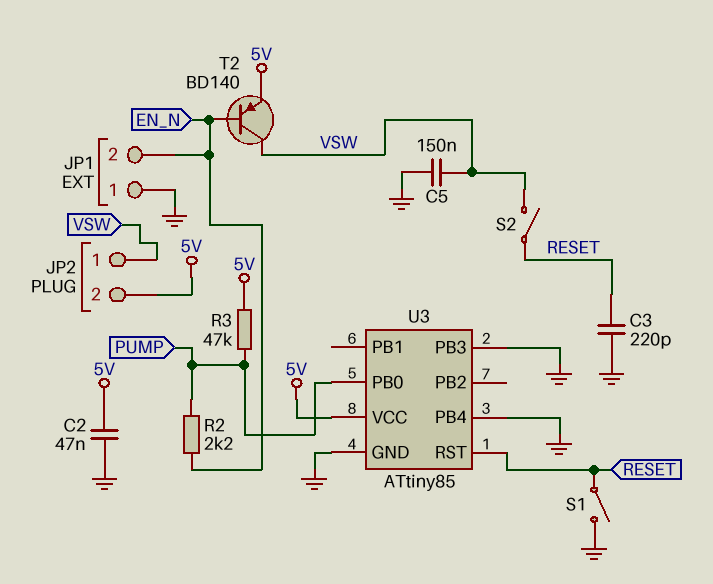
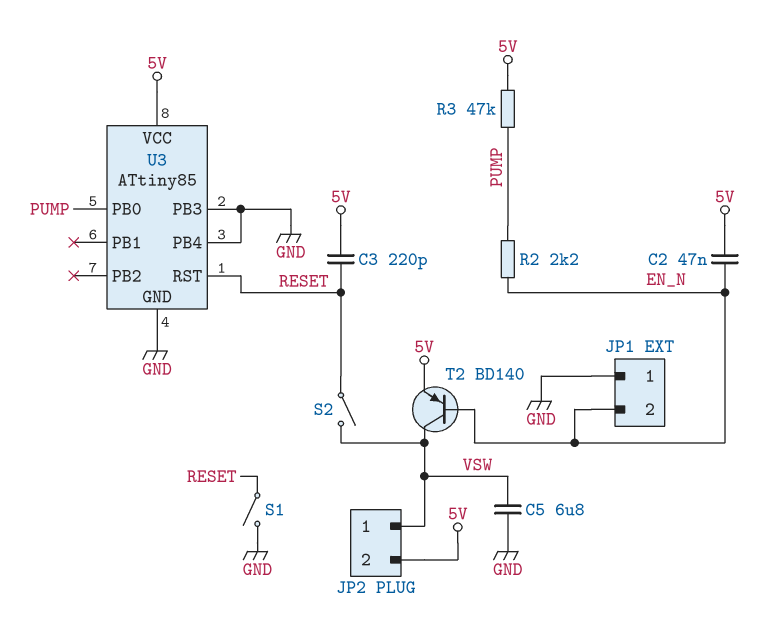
C2: 47nF (5V, GND) -> 47nF (5V, EN_N)
C3: 220pF (GND, RESET) -> 220pF (5V, RESET)
C5: 150nF (GND, VSW) -> 6.8uF (GND, VSW)

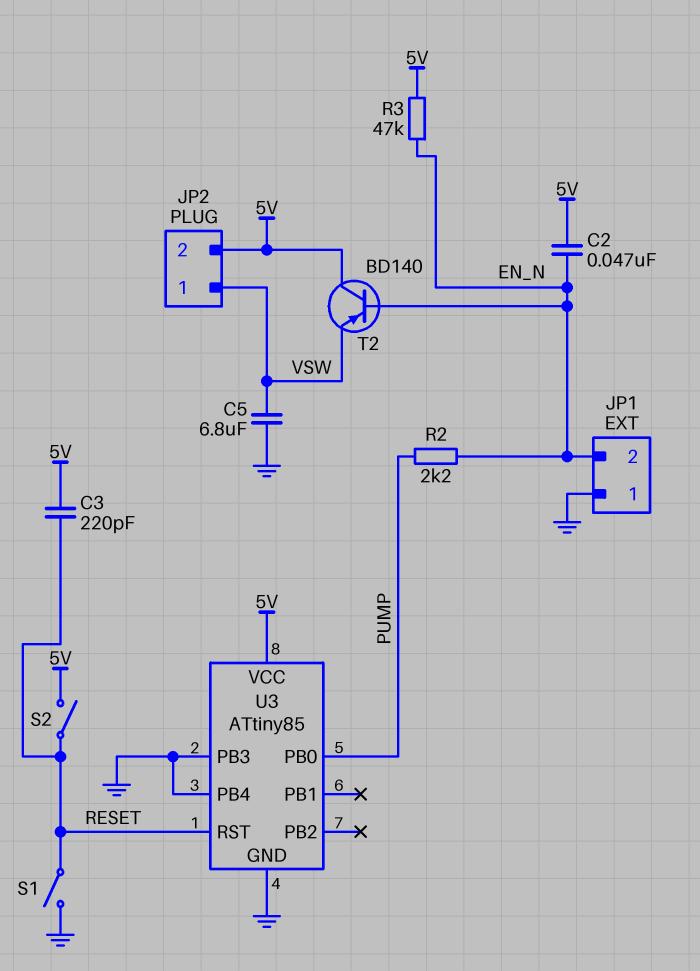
R3: 47k (5V, PUMP) -> 47k (5V, EN_N)
S2: switch (RESET, VSW) -> switch (5V, RESET)
T2: PNP BD140 (B EN_N, C VSW, E 5V) -> PNP BD140 (B EN_N, C 5V, E VSW)

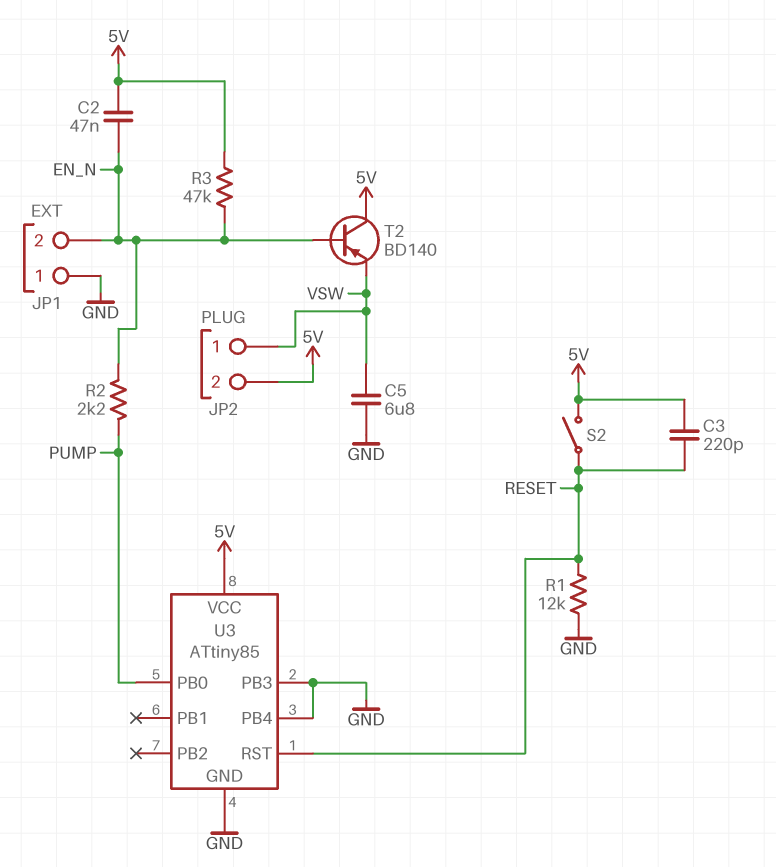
R1: none -> 12k (GND, RESET)
S1: switch (GND, RESET) -> none

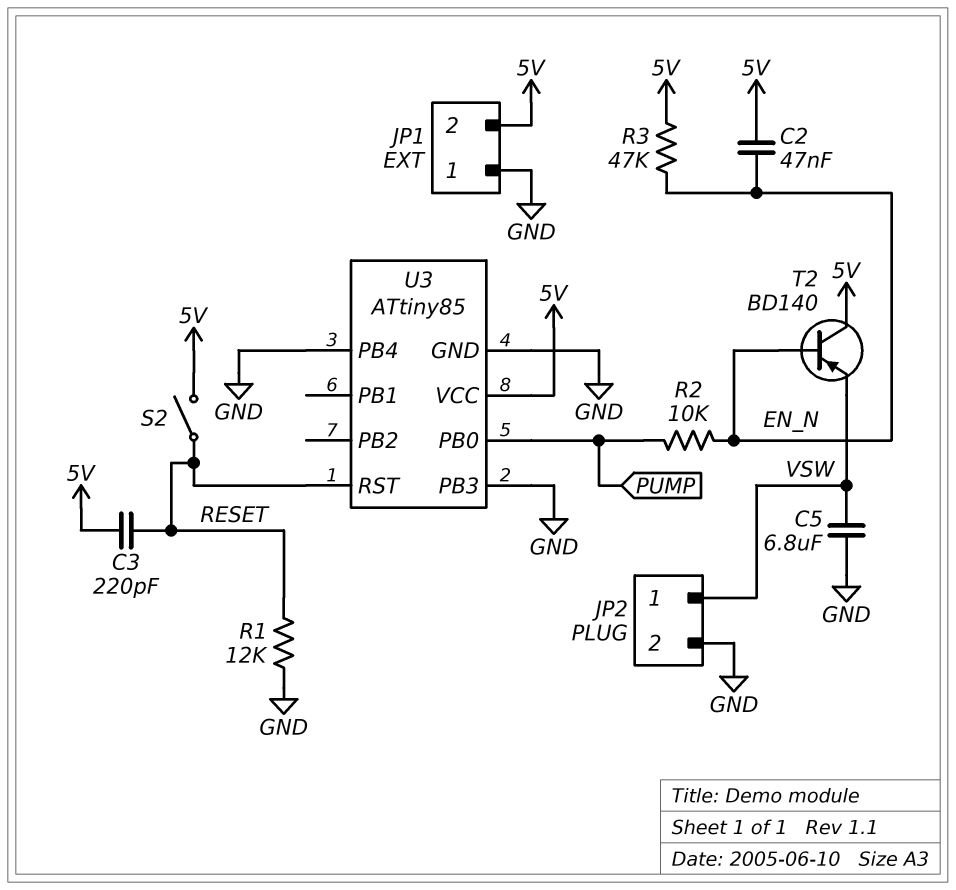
JP1 pin 2: EN_N -> 5V
JP2 pin 2: 5V -> GND
R2: 2.2k (EN_N, PUMP) -> 10k (EN_N, PUMP)

